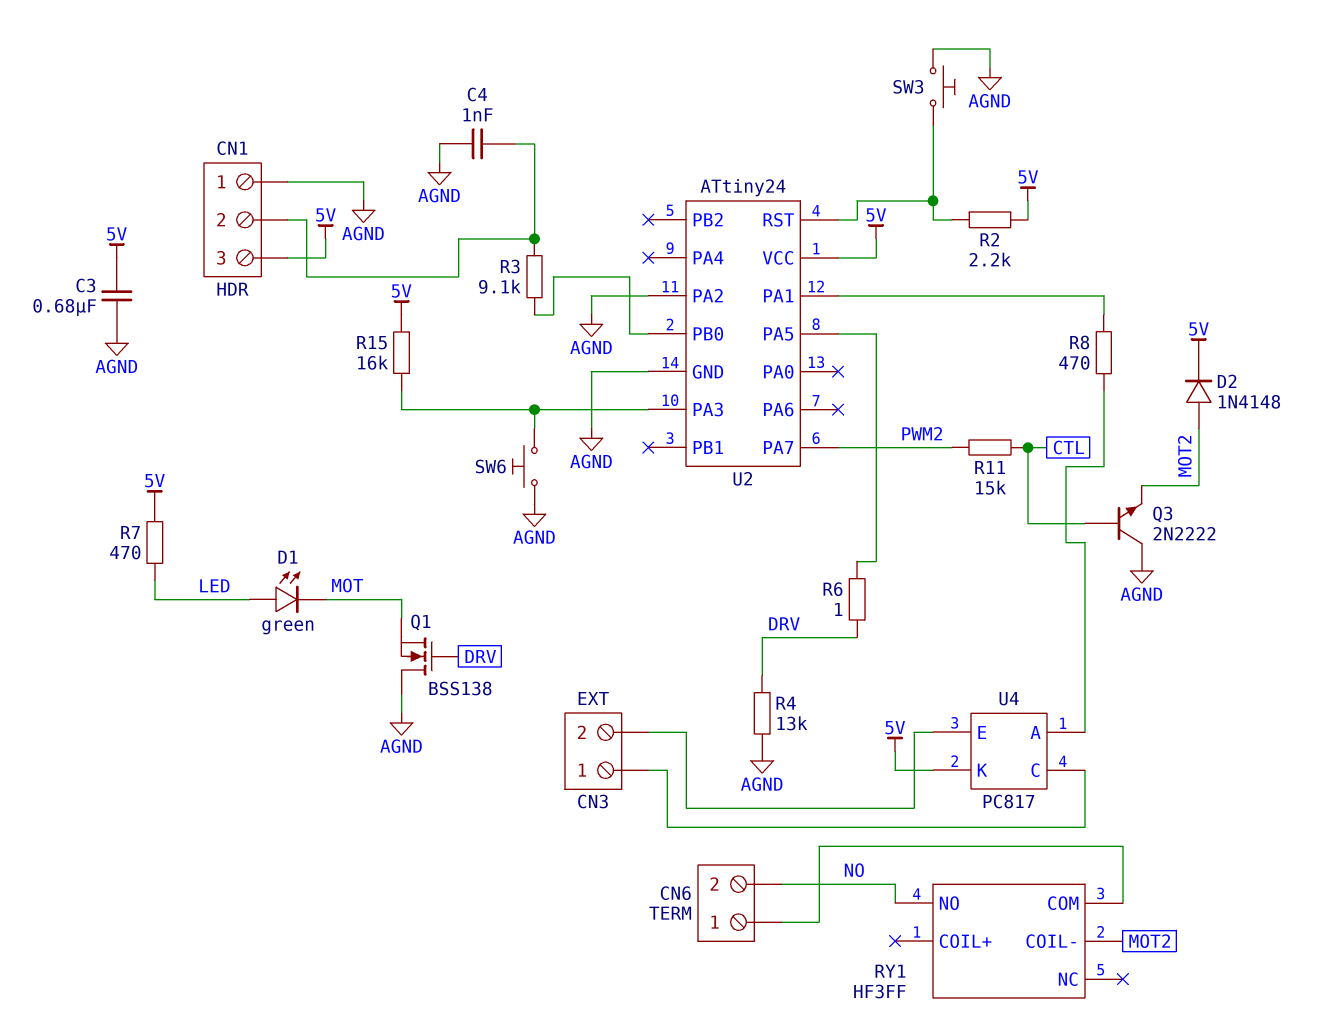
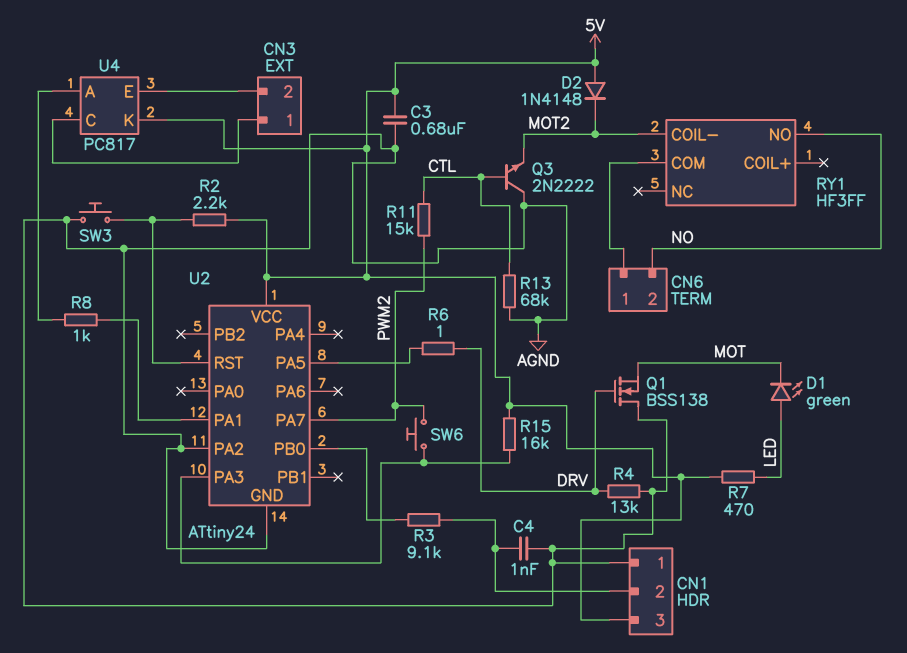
D2: diode 1N4148 (A MOT2, K 5V) -> diode 1N4148 (A 5V, K MOT2)
R8: 470 (U2/PA1, U4/A) -> 1k (U2/PA1, U4/A)
R13: none -> 68k (AGND, CTL)
SW6: button (AGND, U2/PA3) -> button (PWM2, U2/PA3)

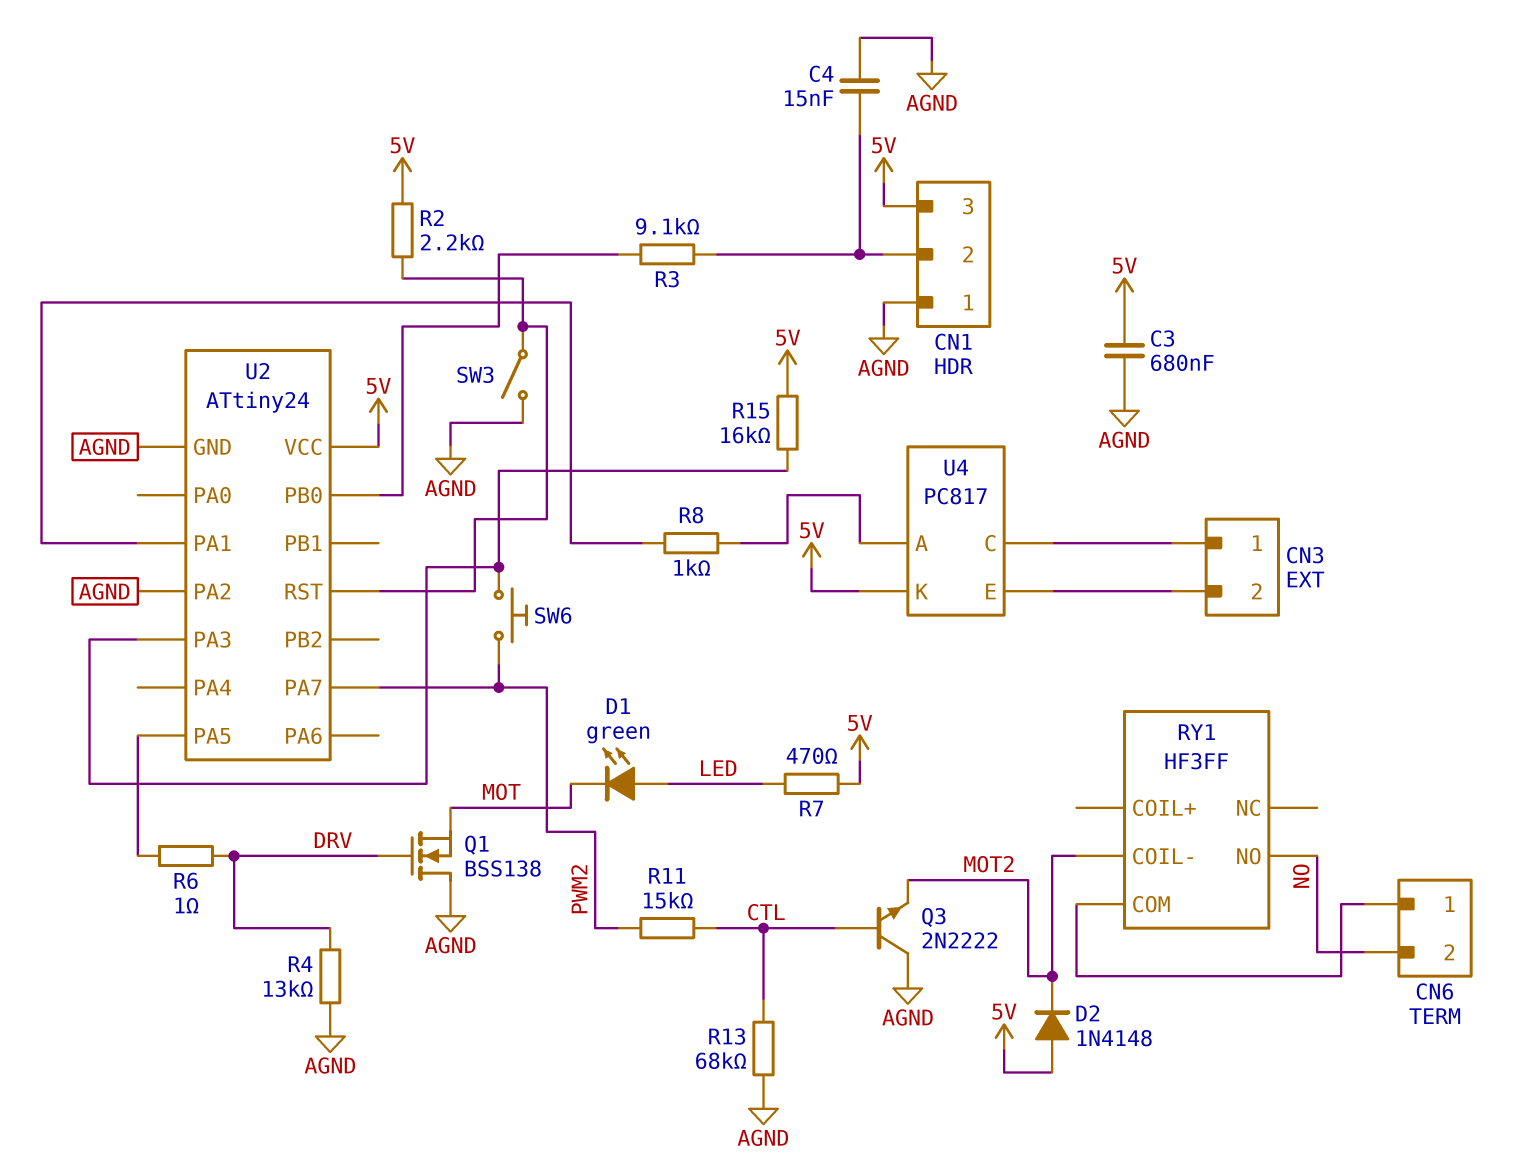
C4: 1nF (AGND, CN1/2) -> 15nF (AGND, CN1/2)
SW3: button (AGND, U2/RST) -> switch (AGND, U2/RST)

